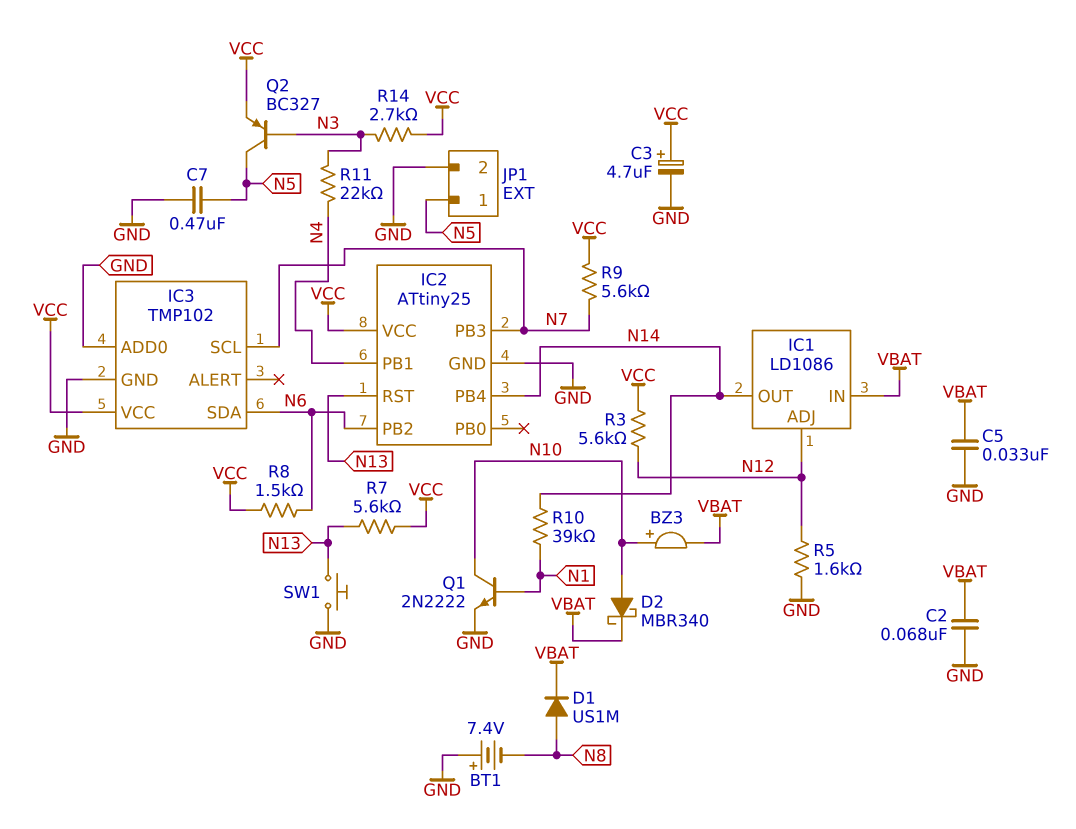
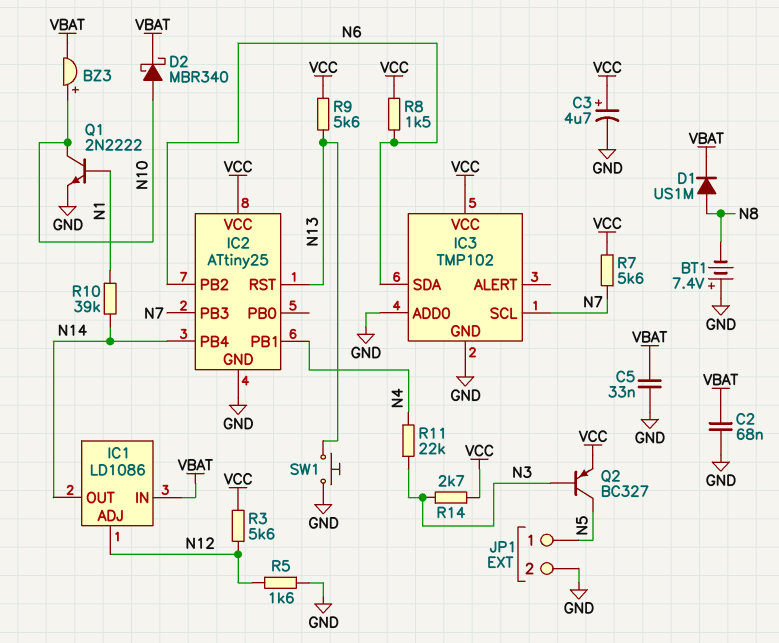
C7: 470nF (GND, N5) -> none
R7: 5.6k (N13, VCC) -> 5.6k (N7, VCC)
R9: 5.6k (N7, VCC) -> 5.6k (N13, VCC)

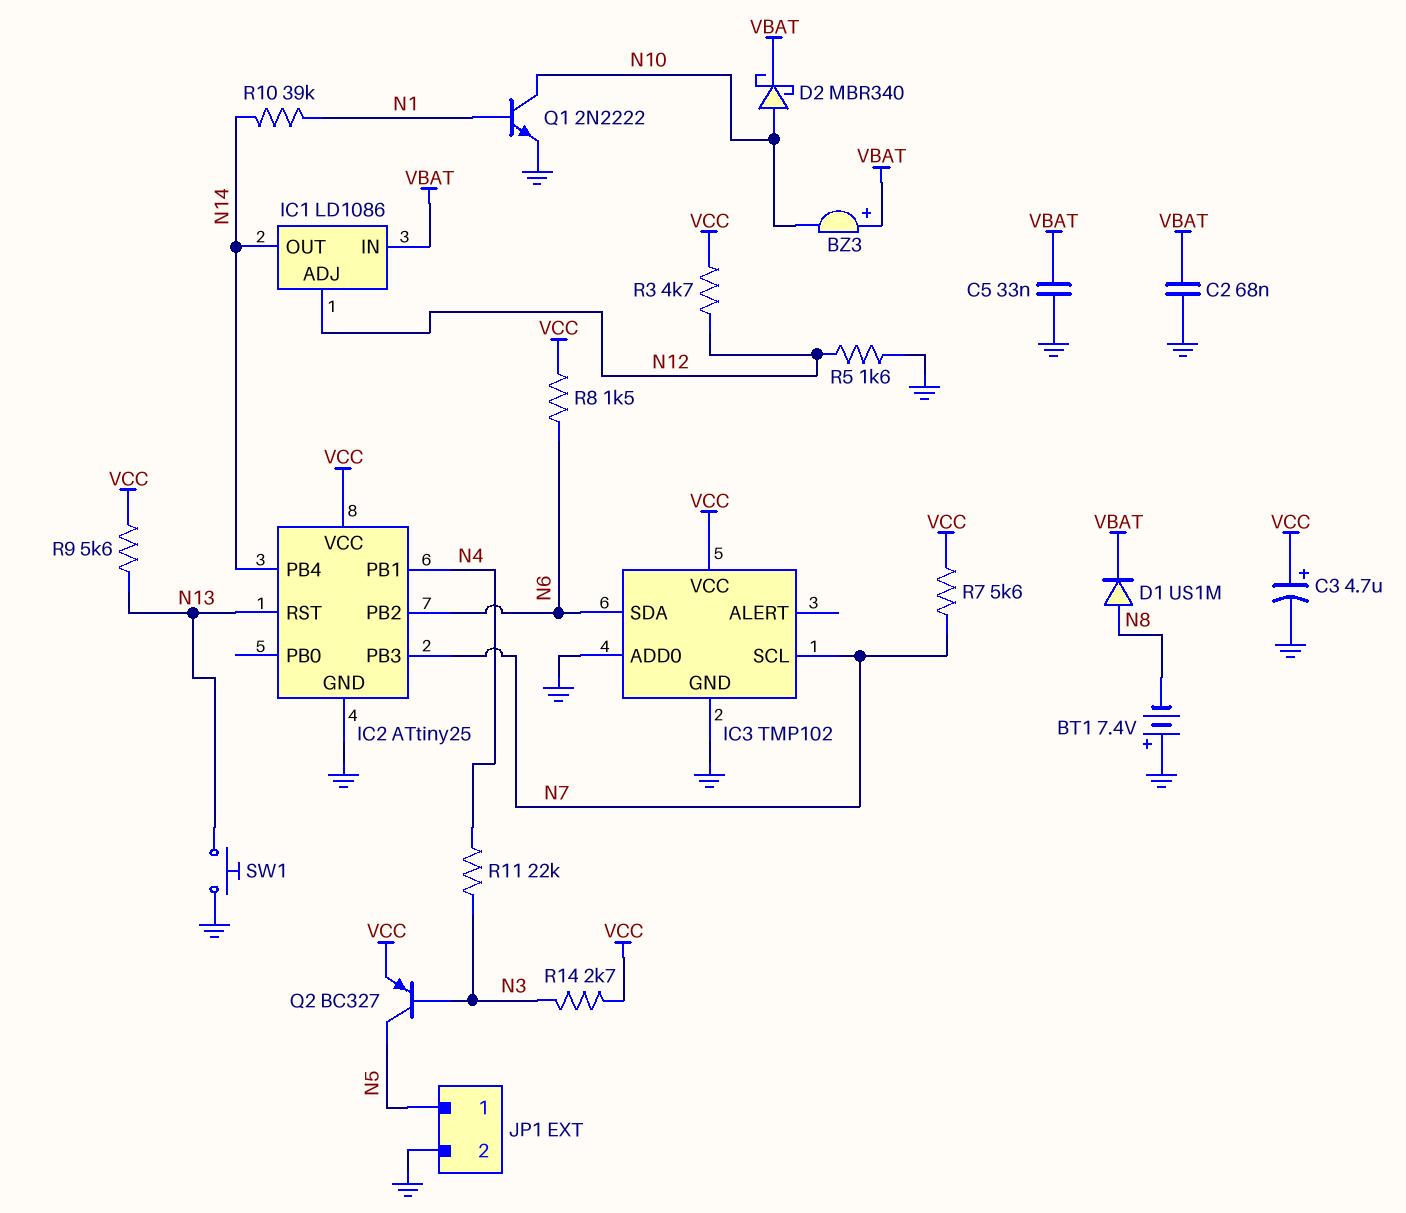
BZ3: buzzer (plus N10, minus VBAT) -> buzzer (plus VBAT, minus N10)
R3: 5.6k (N12, VCC) -> 4.7k (N12, VCC)

